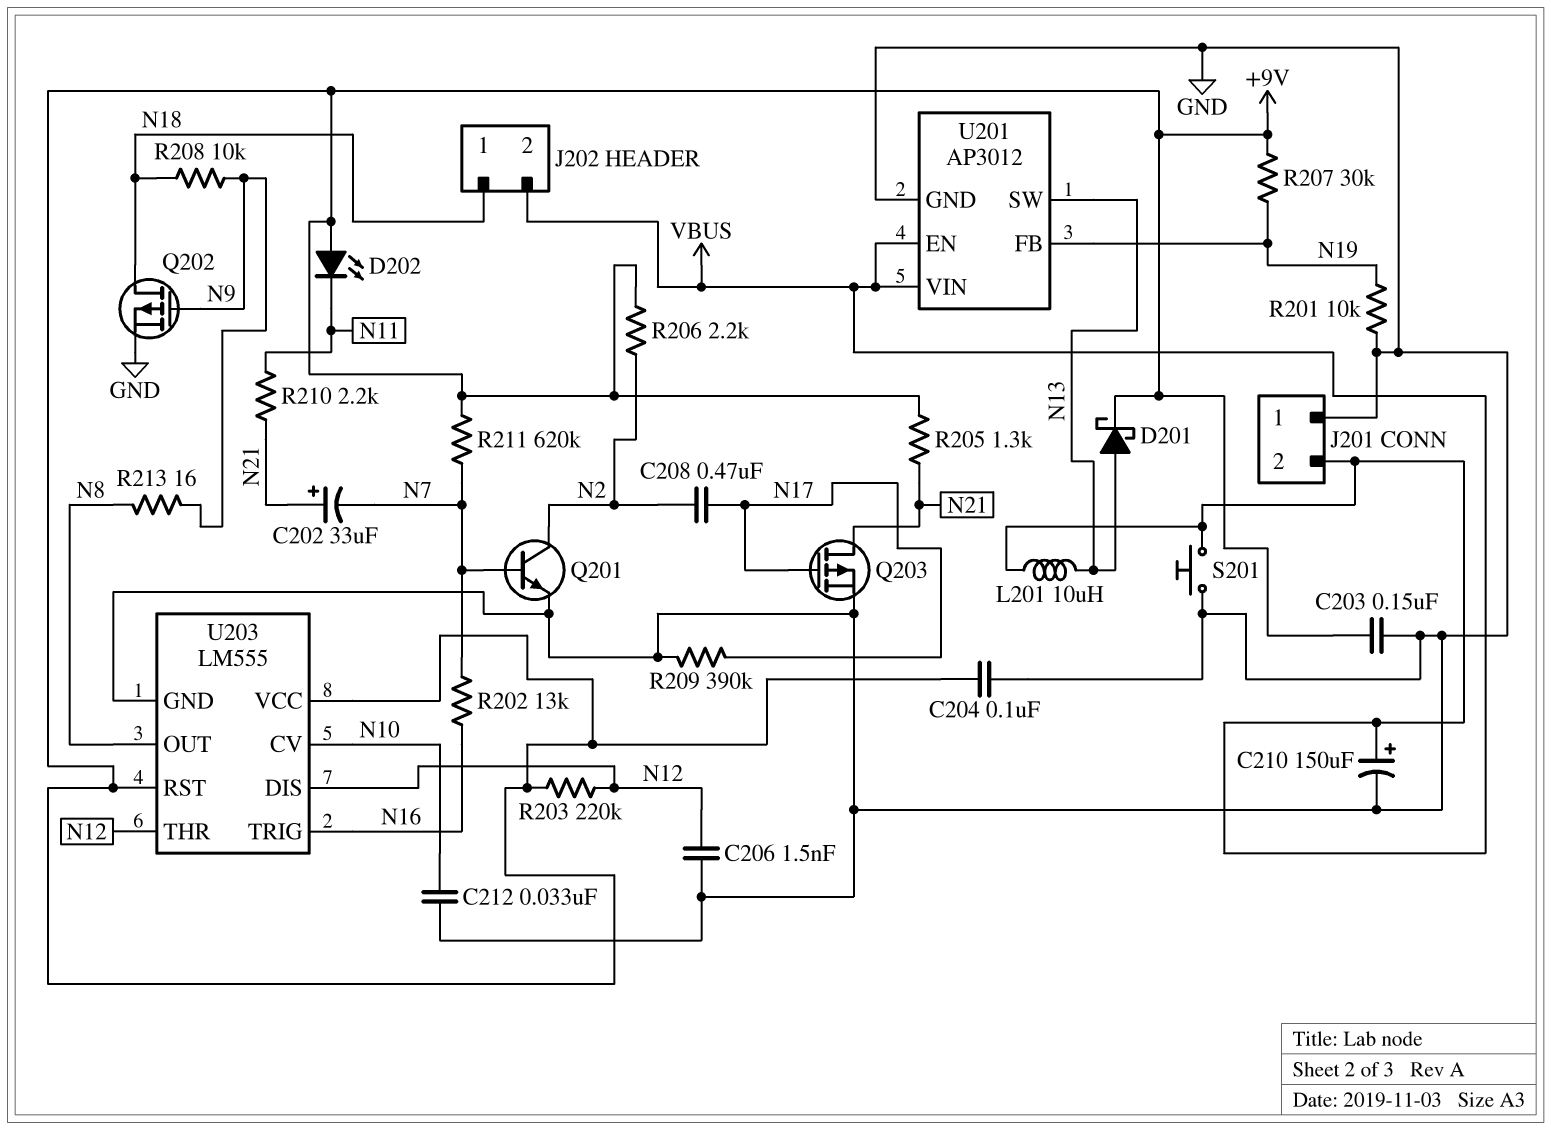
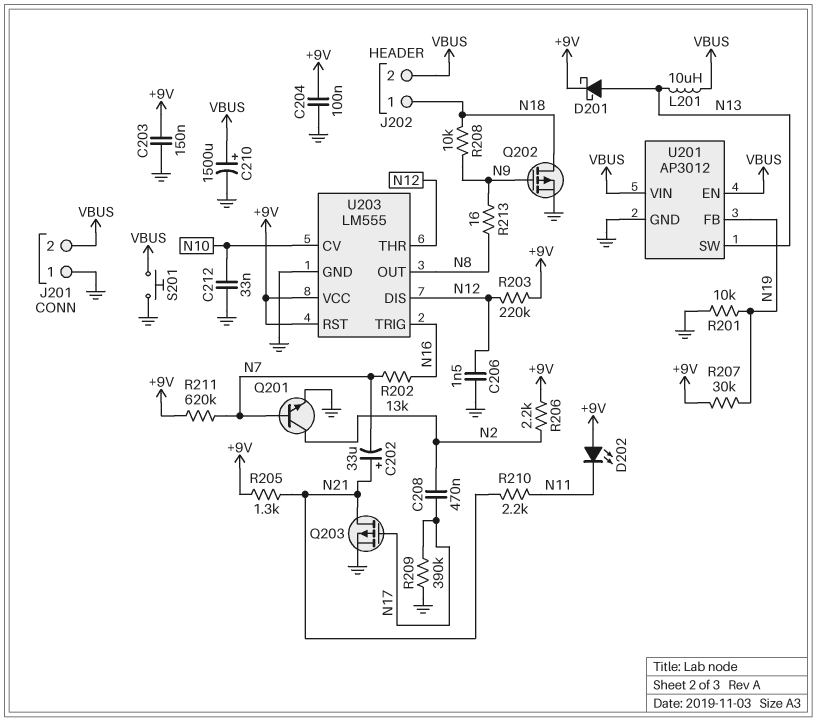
C210: 150uF (plus VBUS, minus GND) -> 1500uF (plus VBUS, minus GND)

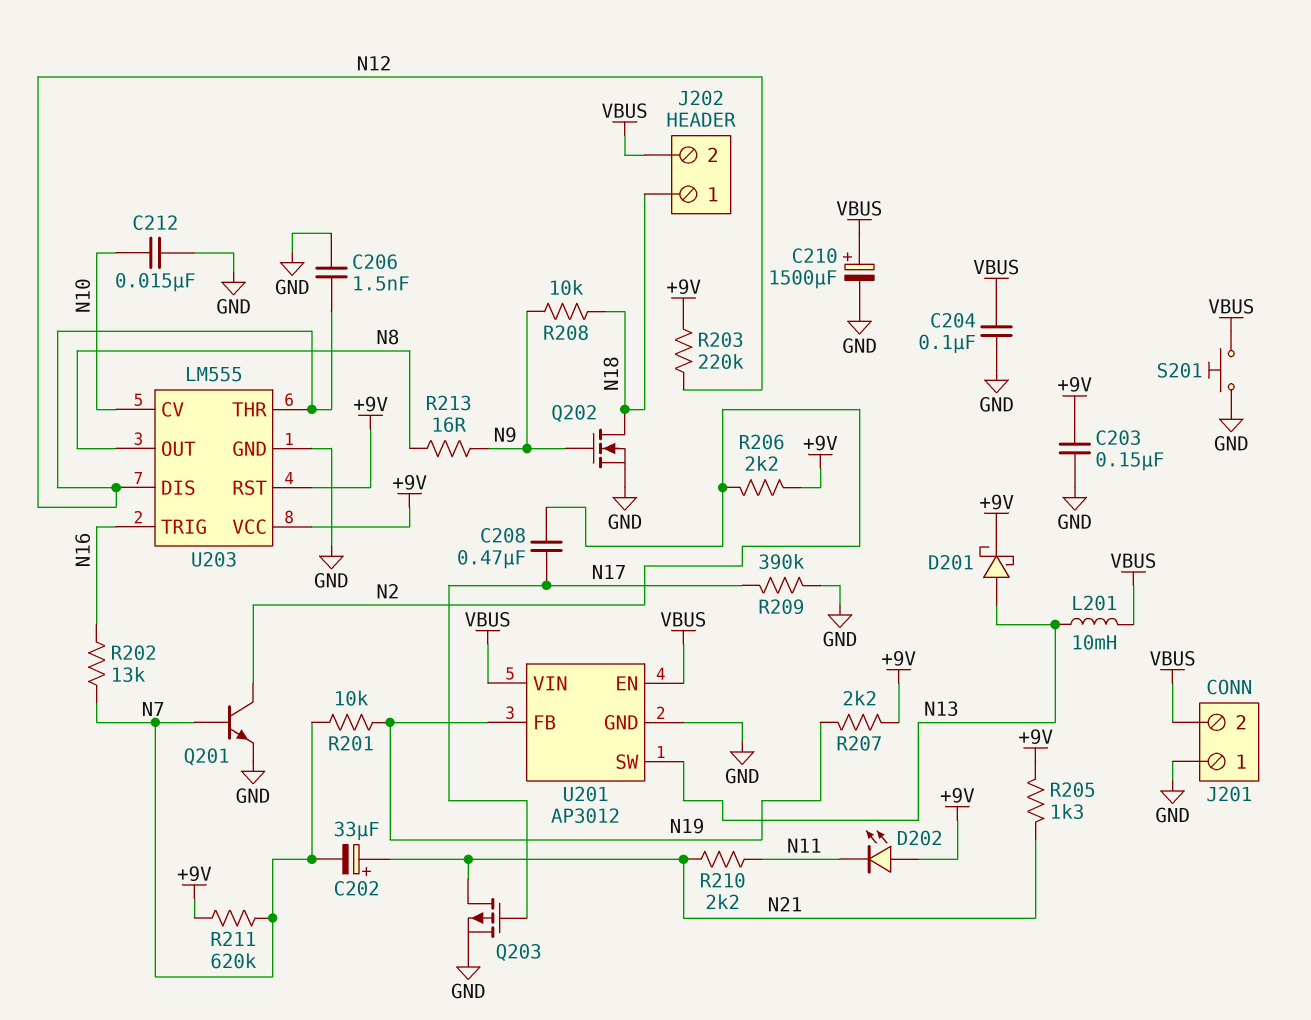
C204: 100nF (+9V, GND) -> 100nF (GND, VBUS)
C212: 33nF (GND, N10) -> 15nF (GND, N10)
L201: 10uH (N13, VBUS) -> 10mH (N13, VBUS)
Q202: PMOS (G N9, D N18, S GND) -> NMOS (G N9, D N18, S GND)
R201: 10k (GND, N19) -> 10k (N7, N19)
R207: 30k (+9V, N19) -> 2.2k (+9V, N19)

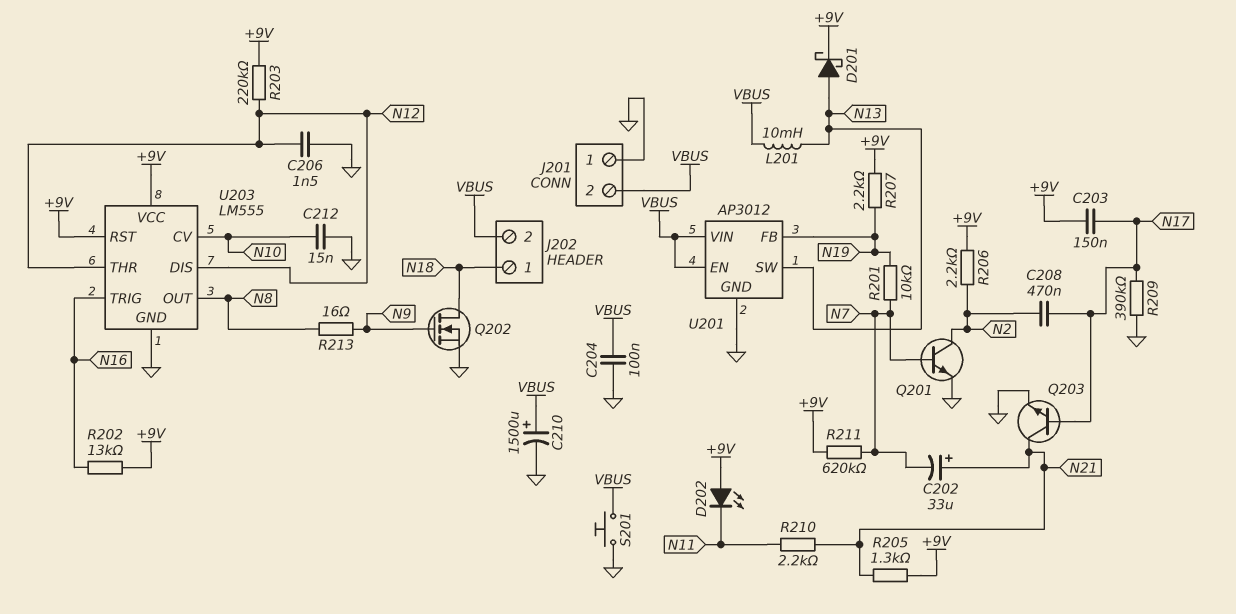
C203: 150nF (+9V, GND) -> 150nF (+9V, N17)
Q203: PMOS (G N17, D N21, S GND) -> NPN (B N17, C N21, E GND)
R202: 13k (N7, N16) -> 13k (+9V, N16)
R208: 10k (N9, N18) -> none

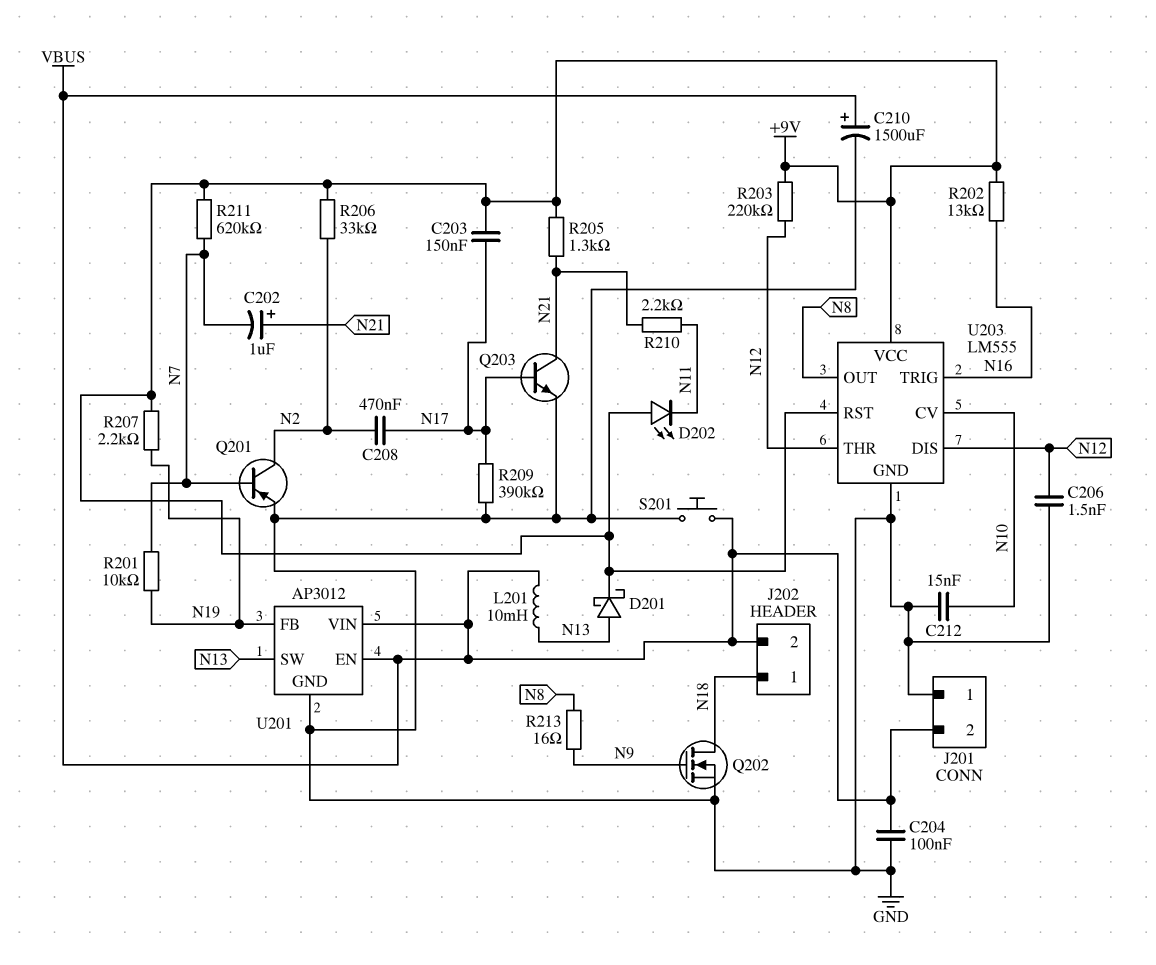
C202: 33uF (plus N21, minus N7) -> 1uF (plus N21, minus N7)
Q201: NPN (B N7, C N2, E GND) -> PNP (B N7, C N2, E GND)
R206: 2.2k (+9V, N2) -> 33k (+9V, N2)

